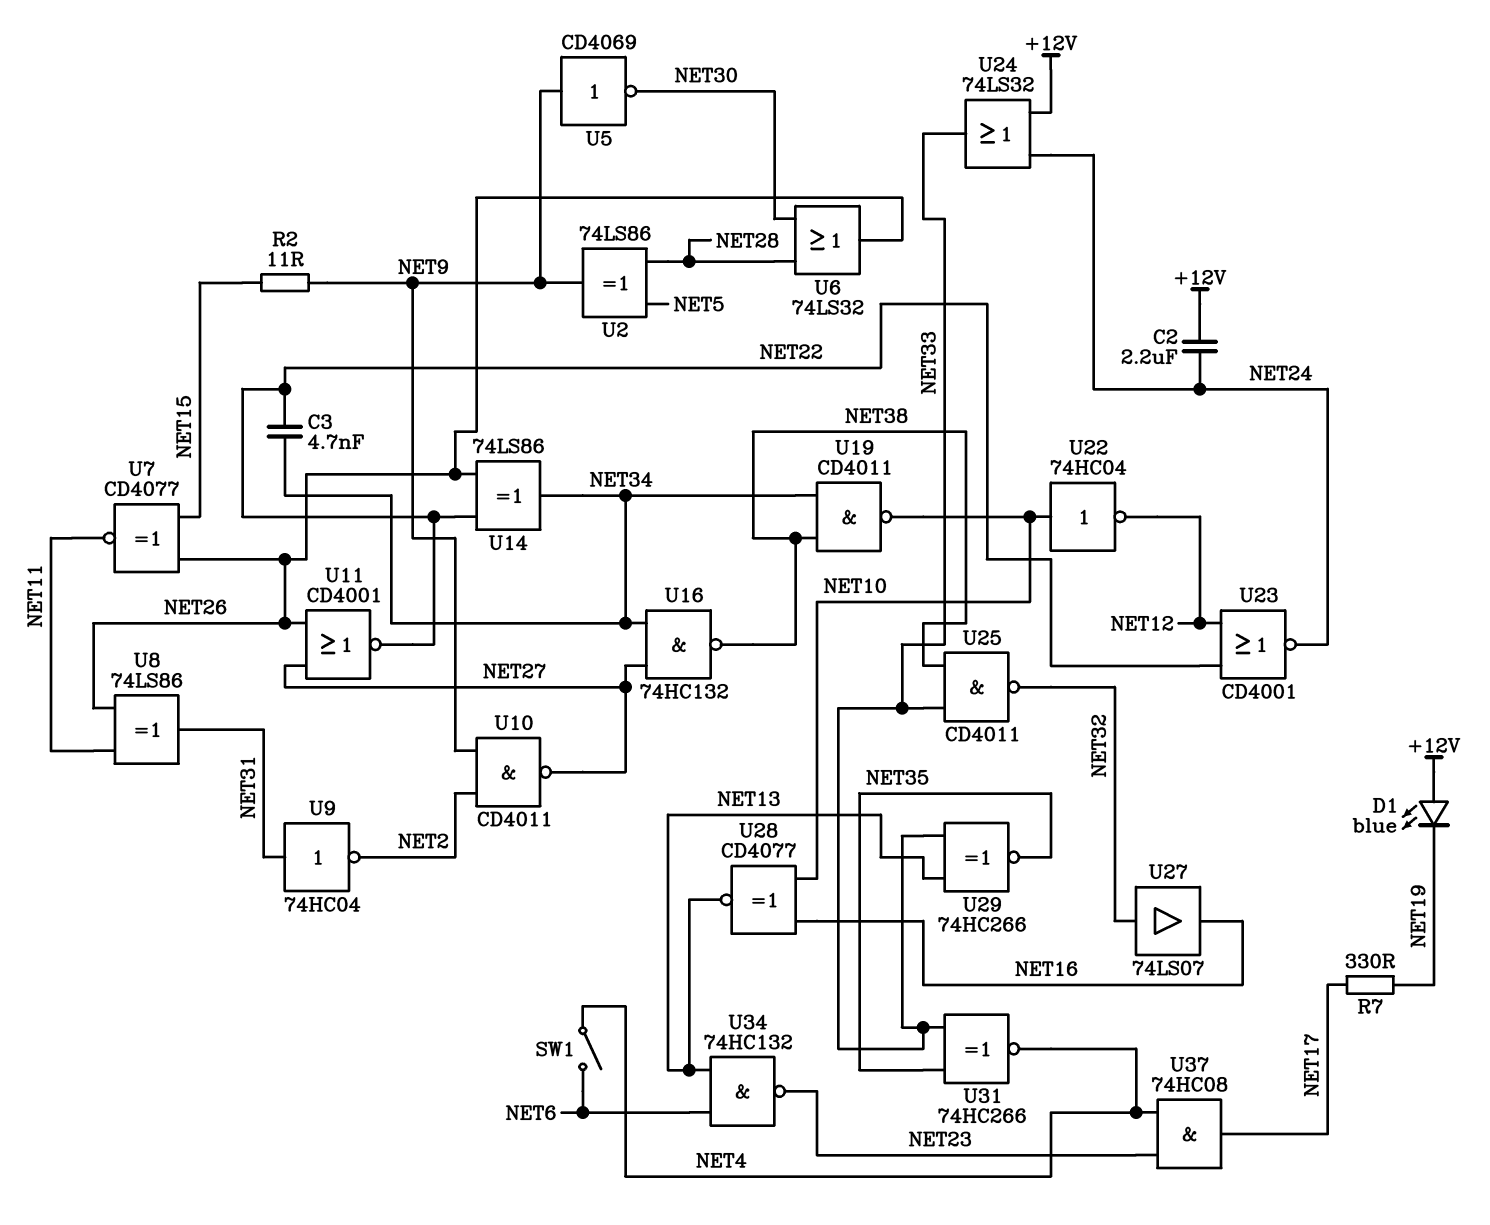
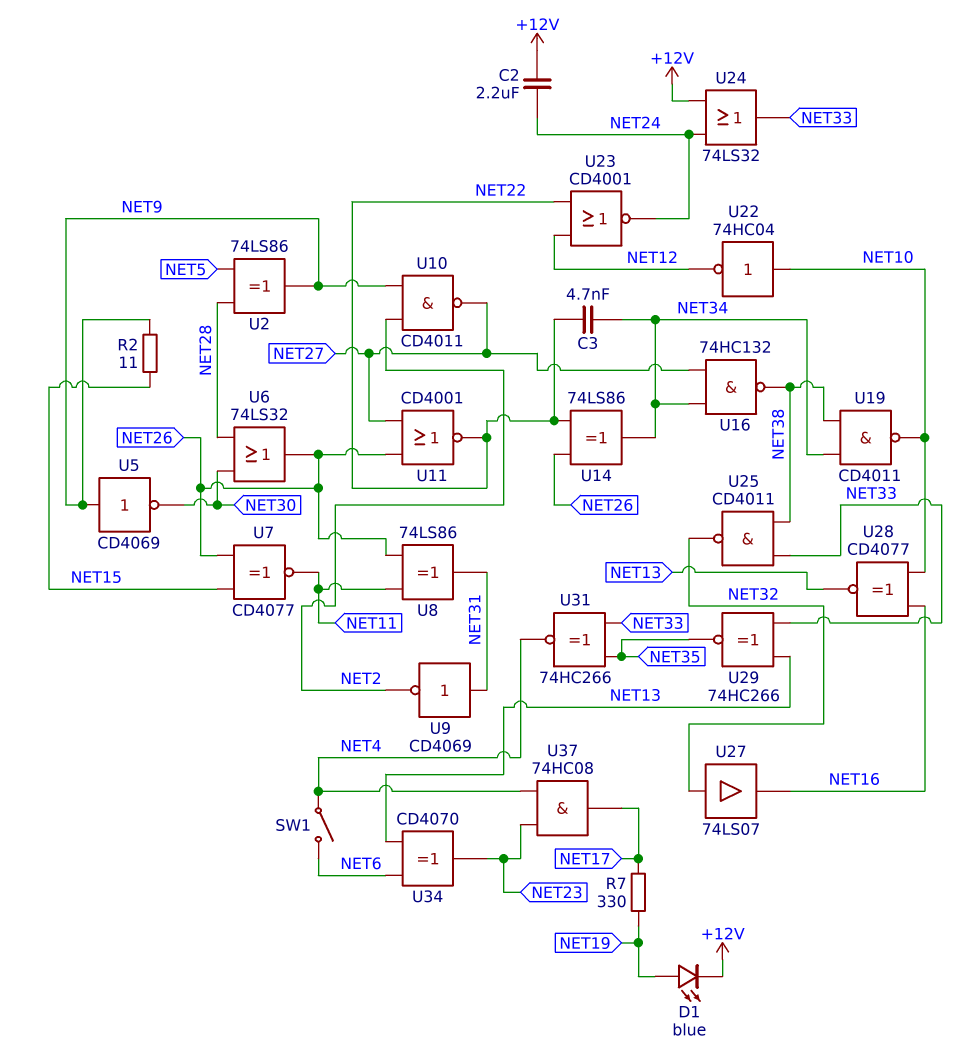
D1: LED blue (A +12V, K NET19) -> LED blue (A NET19, K +12V)
U9: NOT 74HC04 (in NET31, out NET2) -> NOT CD4069 (in NET31, out NET2)
U34: NAND 74HC132 (in NET6, in NET13, out NET23) -> XOR CD4070 (in NET6, in NET13, out NET23)

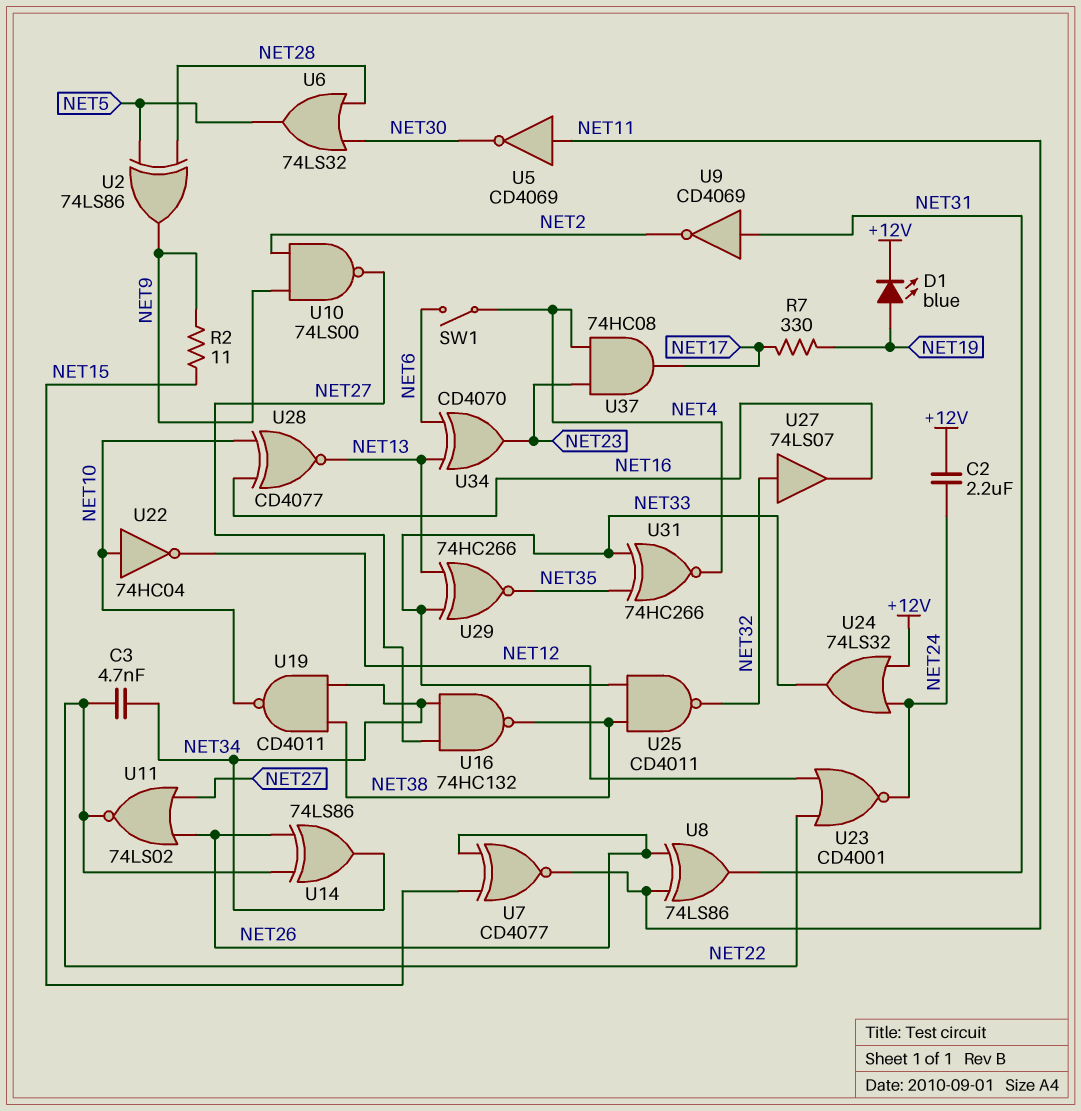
U5: NOT CD4069 (in NET9, out NET30) -> NOT CD4069 (in NET11, out NET30)
U6: OR 74LS32 (in NET28, in NET30, out NET26) -> OR 74LS32 (in NET28, in NET30, out NET5)
U10: NAND CD4011 (in NET2, in NET9, out NET27) -> NAND 74LS00 (in NET2, in NET9, out NET27)
U11: NOR CD4001 (in NET26, in NET27, out NET22) -> NOR 74LS02 (in NET26, in NET27, out NET22)

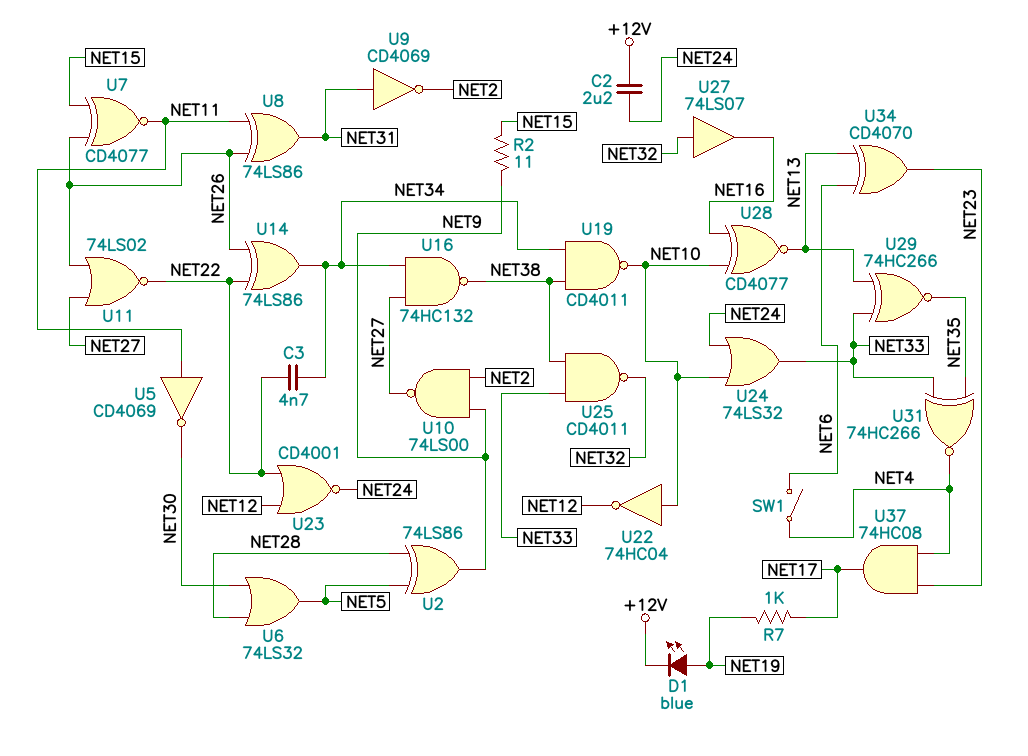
R7: 330 (NET17, NET19) -> 1k (NET17, NET19)
U24: OR 74LS32 (in +12V, in NET24, out NET33) -> OR 74LS32 (in NET10, in NET24, out NET33)

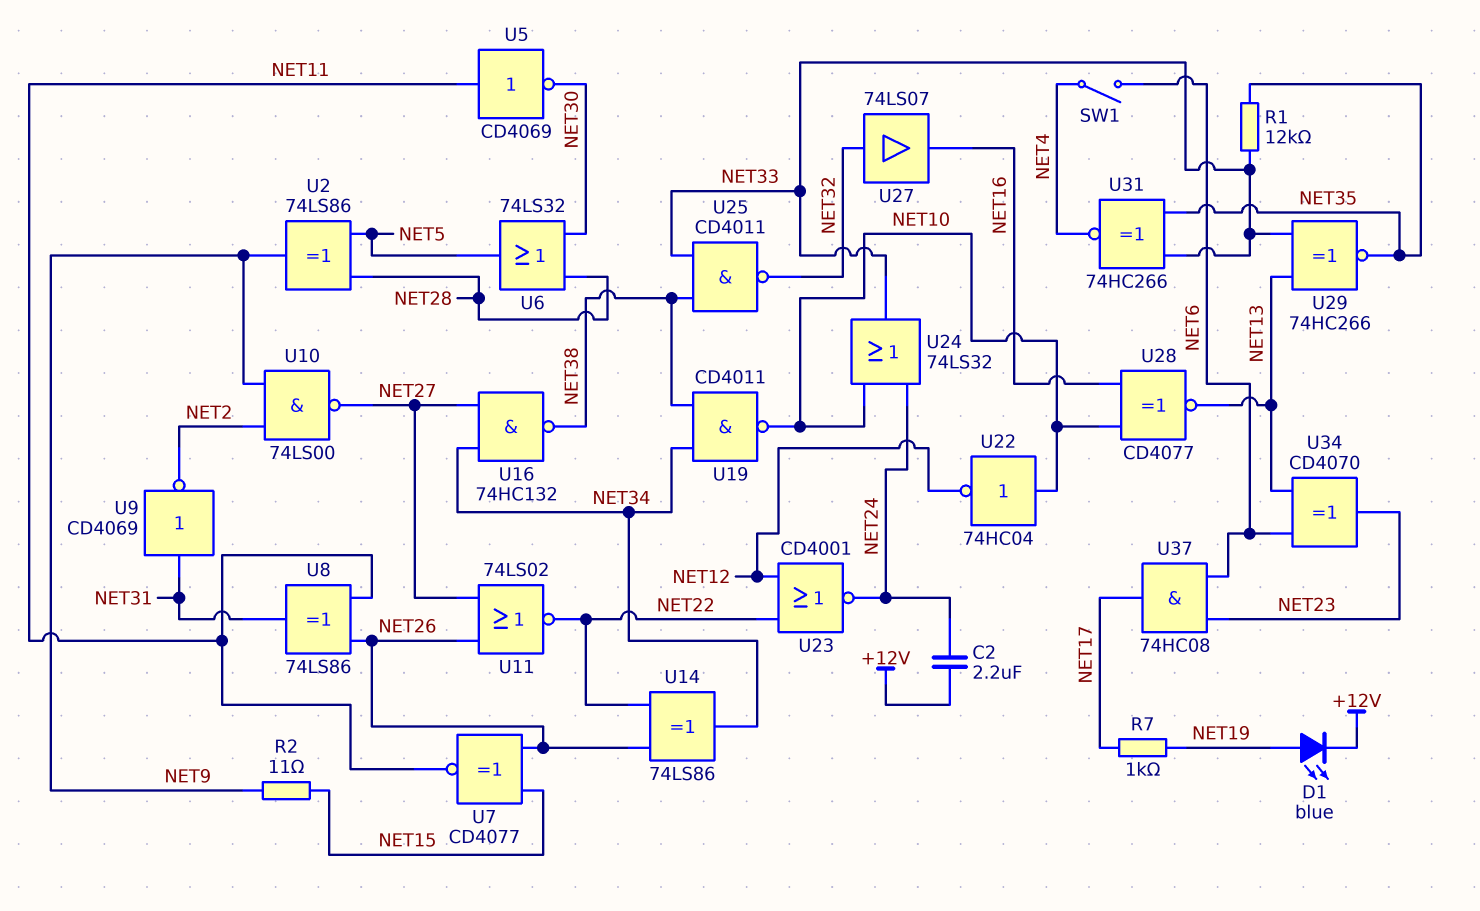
C3: 4.7nF (NET22, NET34) -> none
R1: none -> 12k (NET33, NET35)
U37: AND 74HC08 (in NET4, in NET23, out NET17) -> AND 74HC08 (in NET6, in NET23, out NET17)

